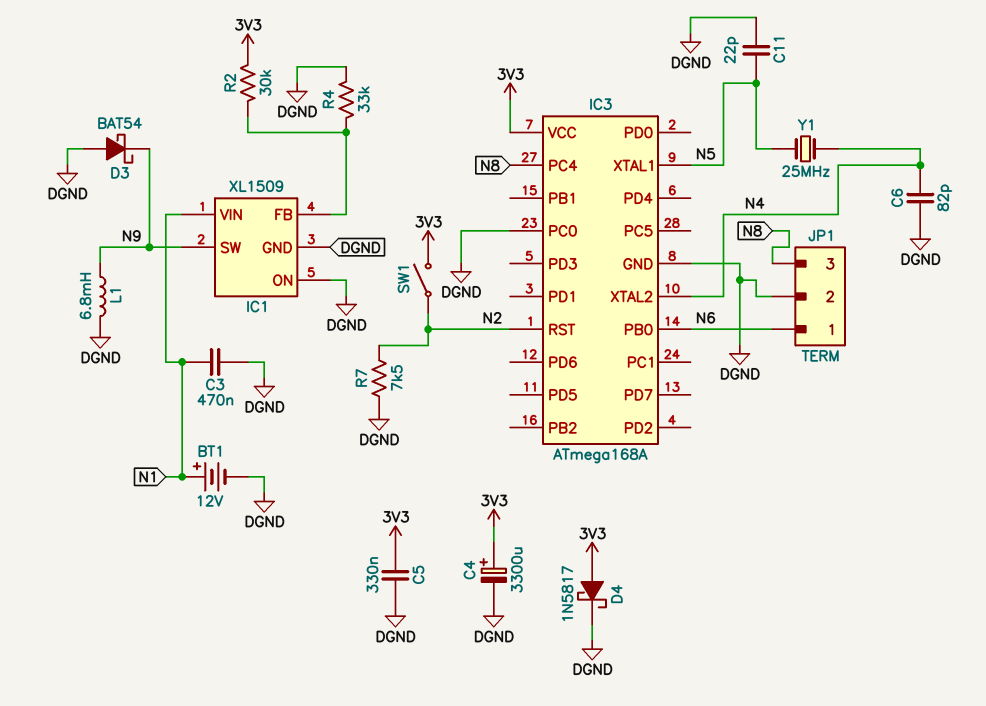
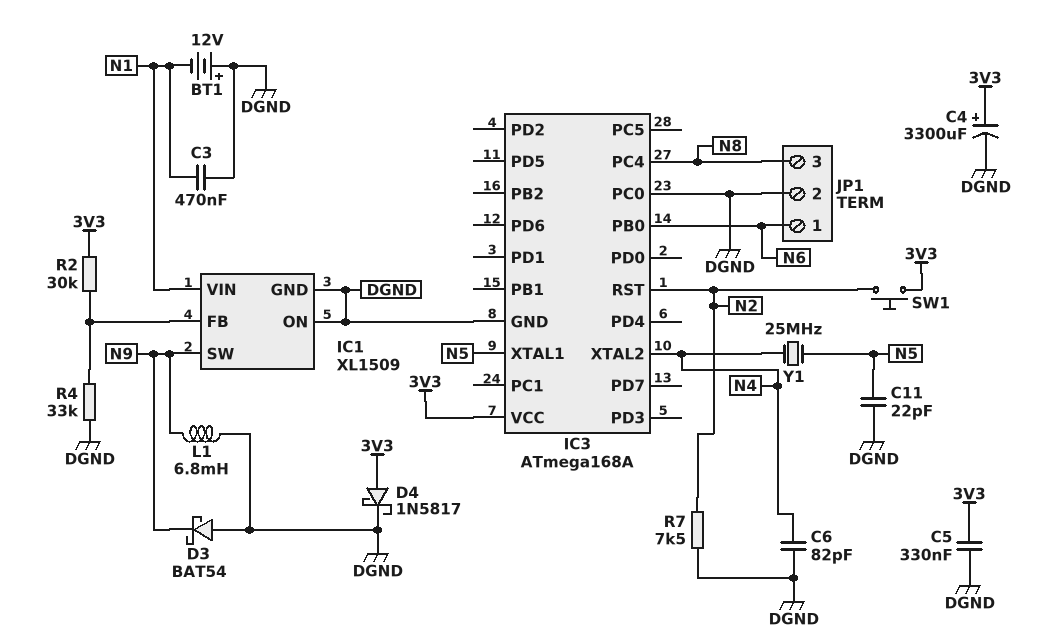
BT1: 12V (plus N1, minus DGND) -> 12V (plus DGND, minus N1)
SW1: switch (3V3, N2) -> button (3V3, N2)

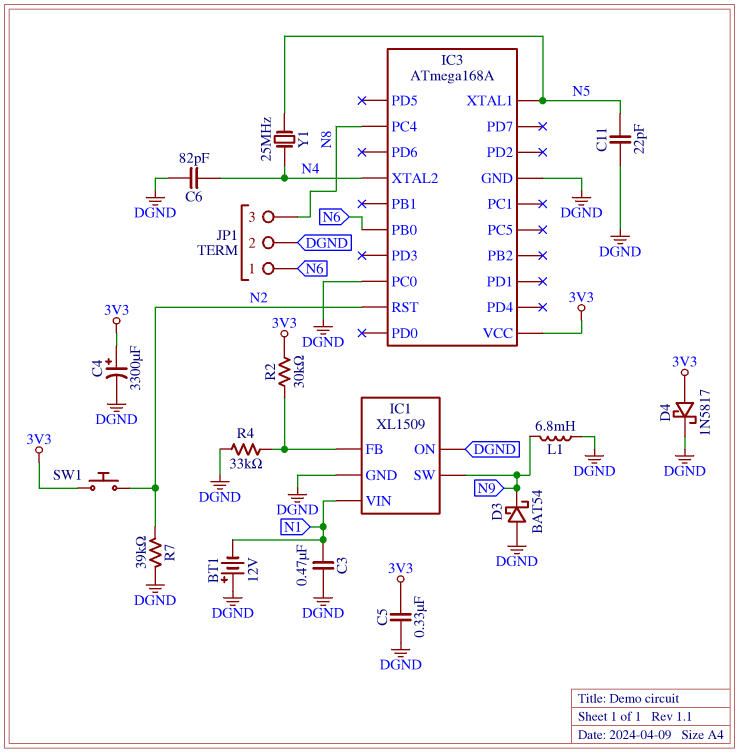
R7: 7.5k (DGND, N2) -> 39k (DGND, N2)

